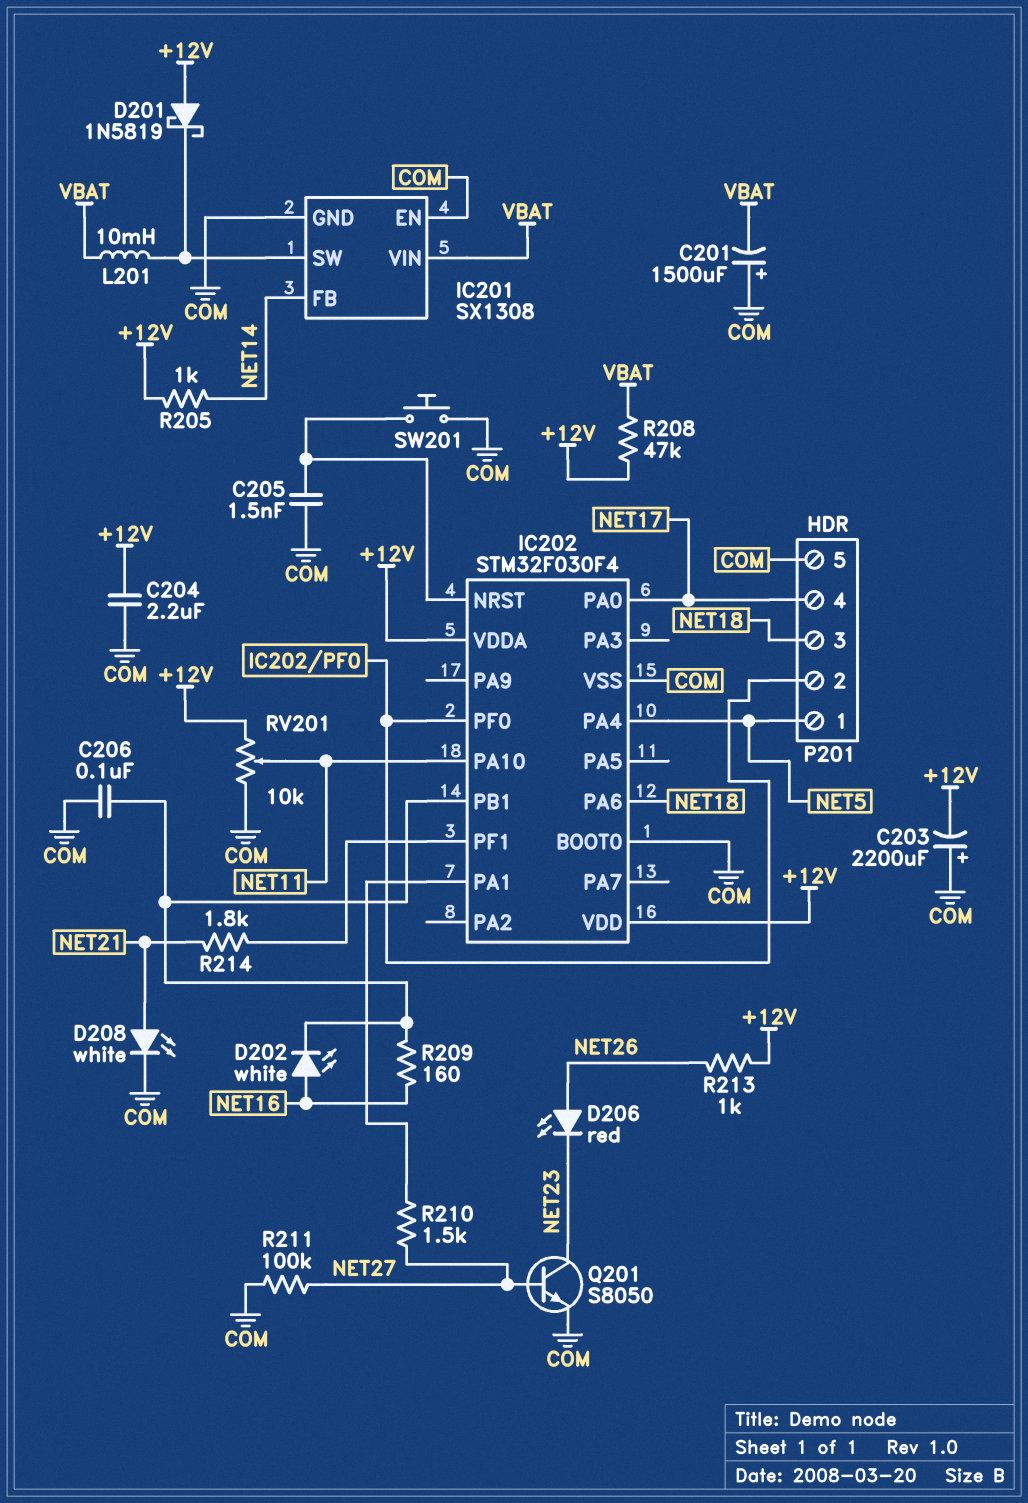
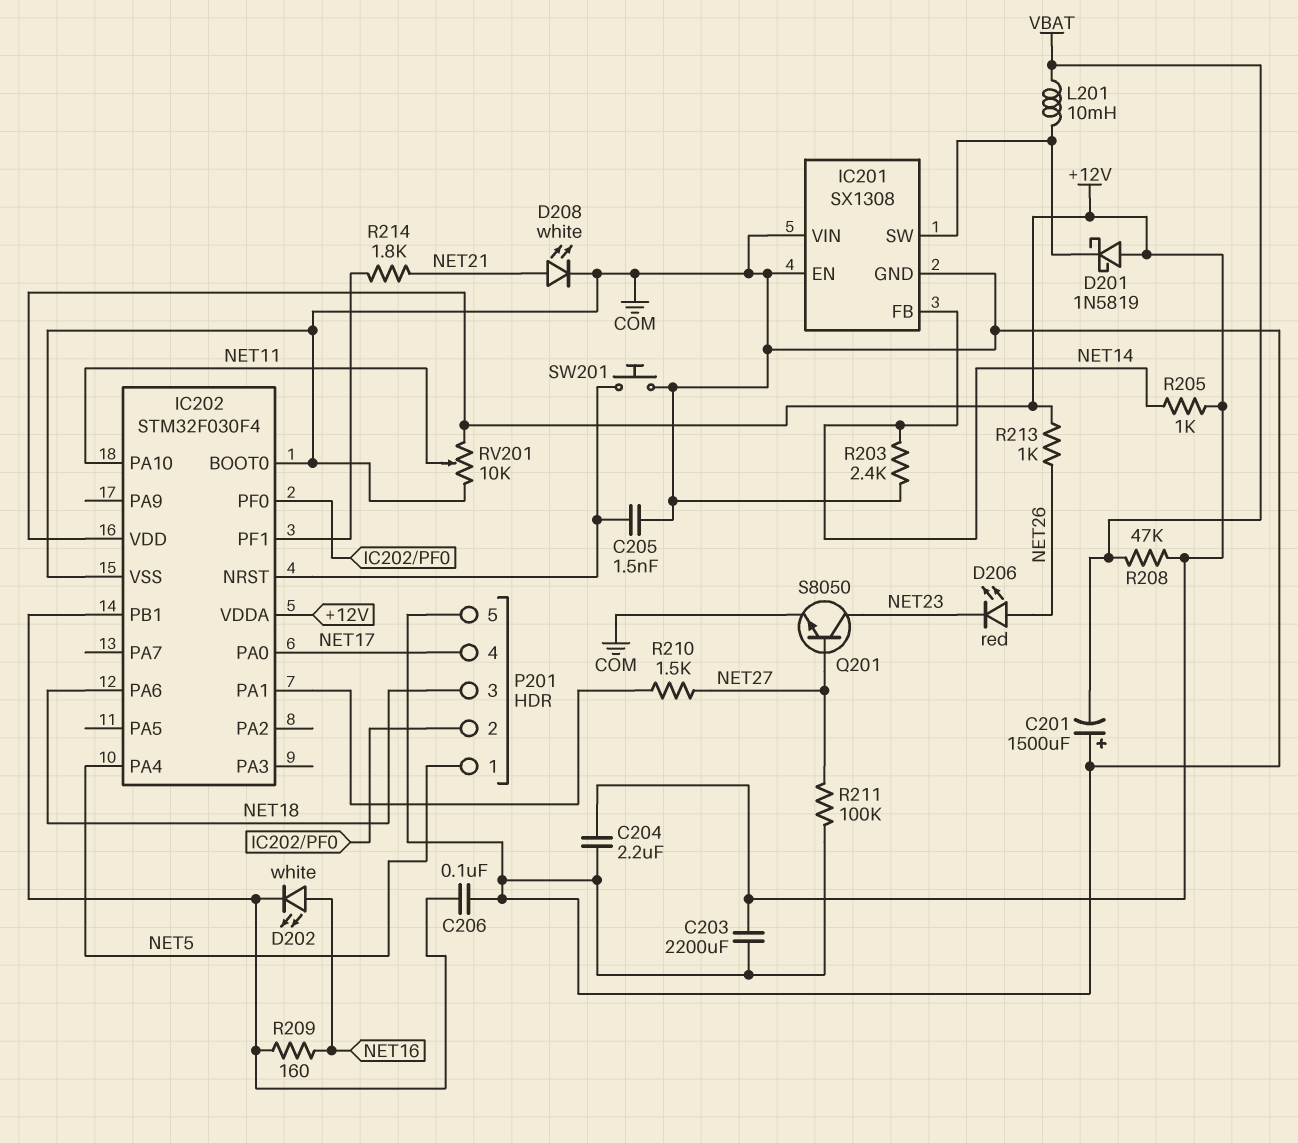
C203: 2200uF (plus COM, minus +12V) -> 2200uF (+12V, COM)
IC201 pin VIN: VBAT -> COM
R203: none -> 2.4k (COM, NET14)

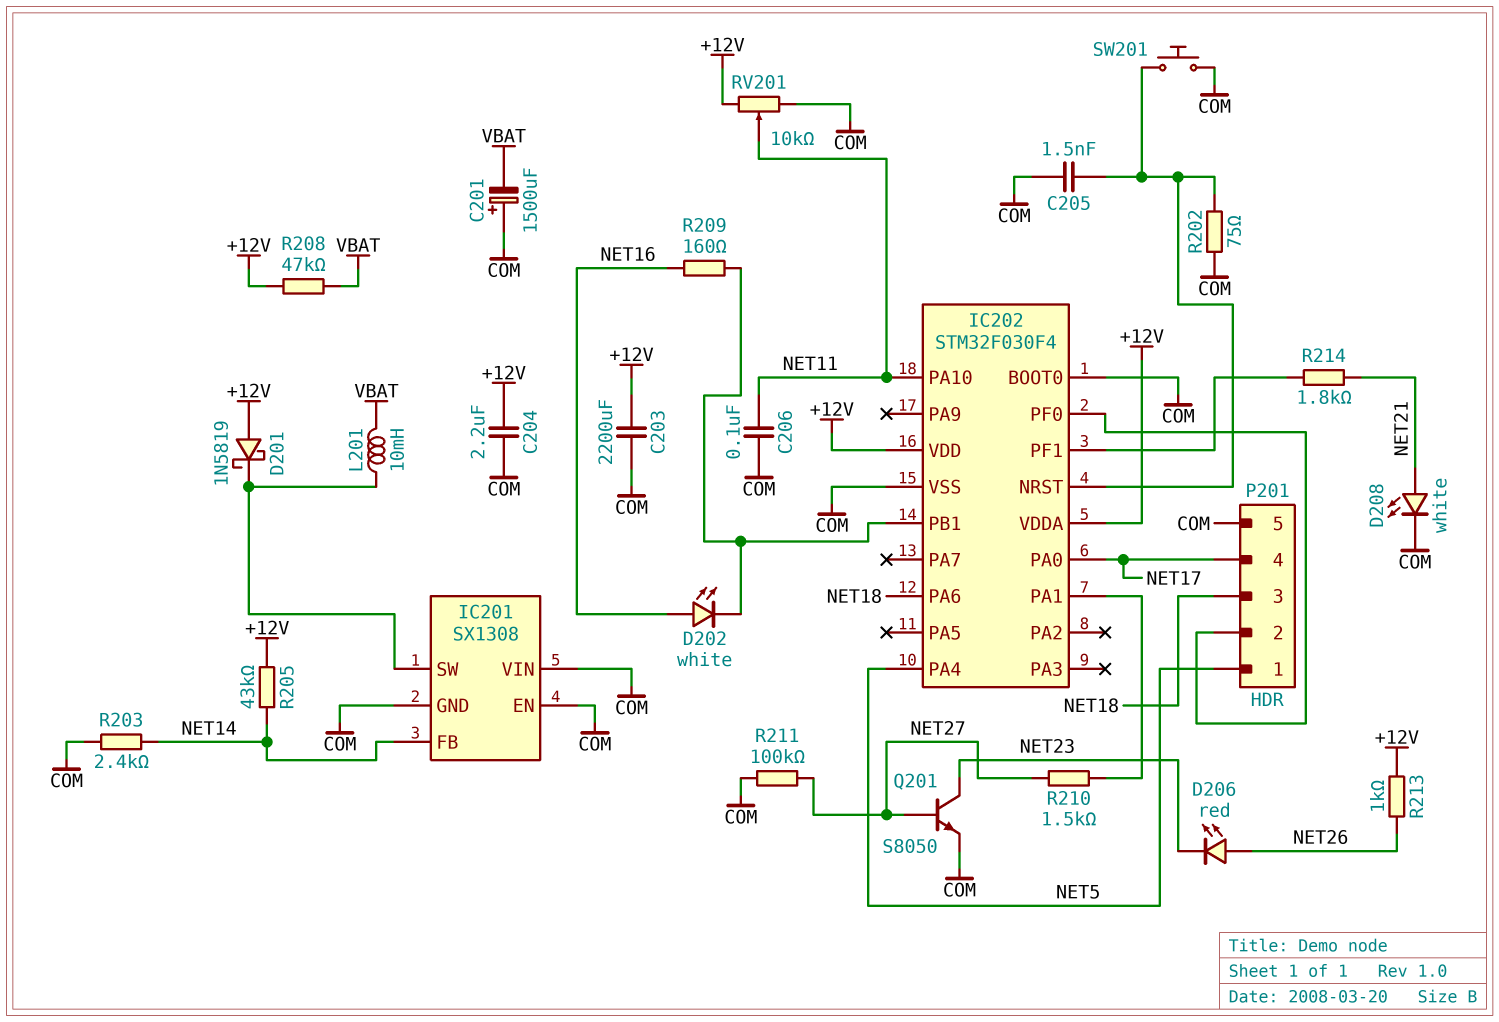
C206: 100nF (COM, IC202/PB1) -> 100nF (COM, NET11)
R202: none -> 75 (COM, IC202/NRST)
R205: 1k (+12V, NET14) -> 43k (+12V, NET14)

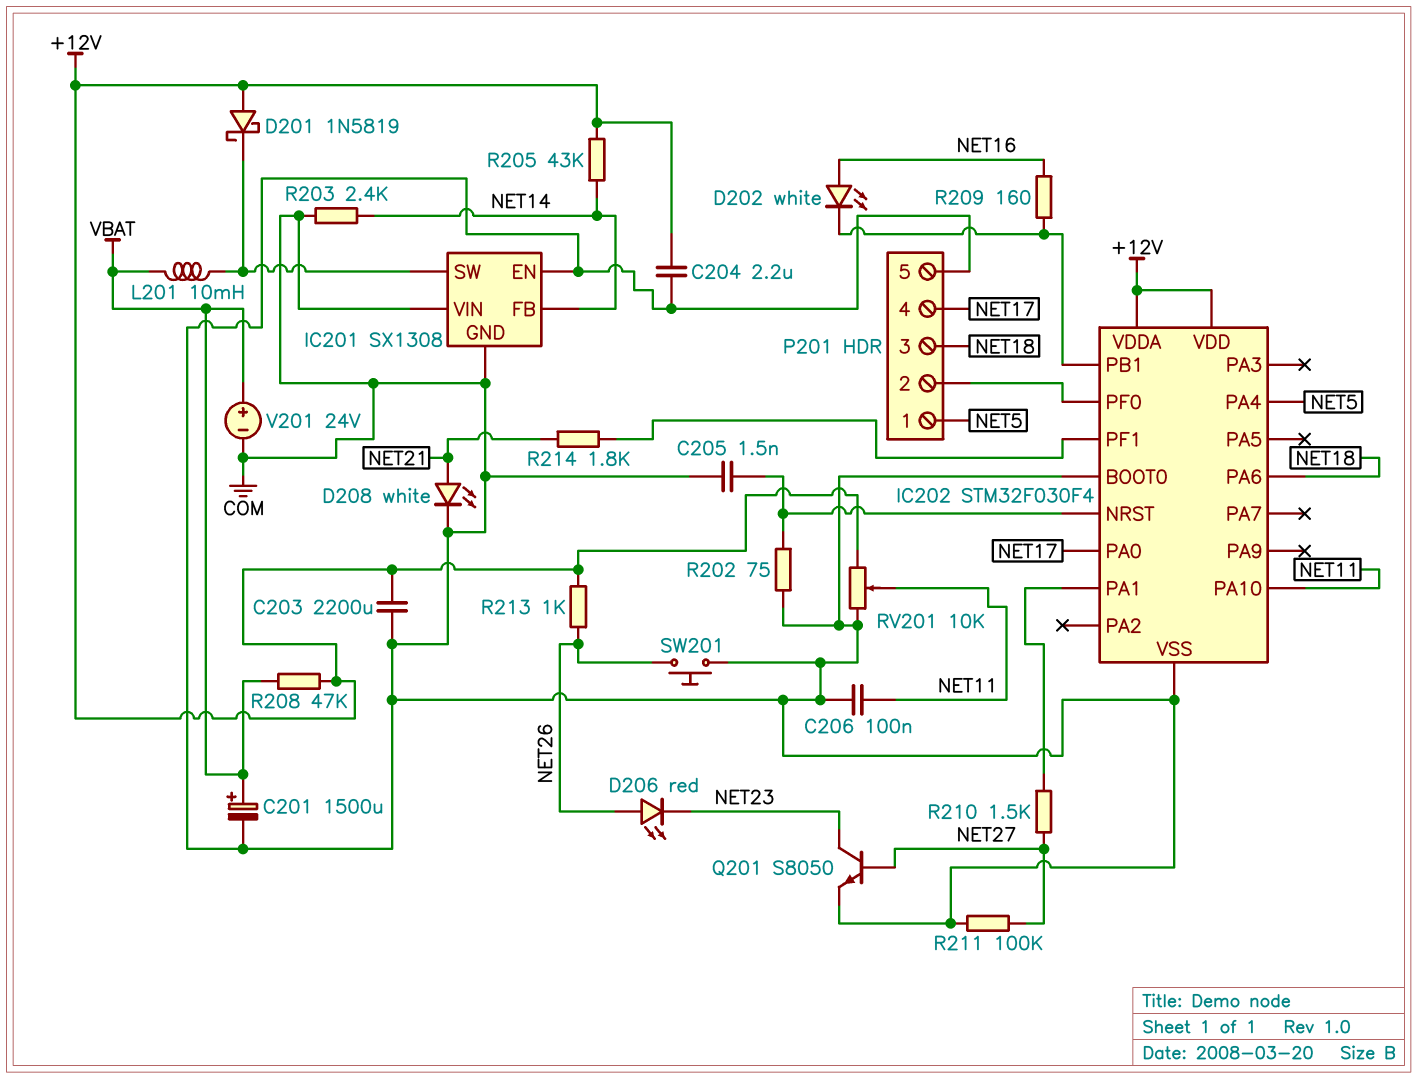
C201: 1500uF (plus COM, minus VBAT) -> 1500uF (plus VBAT, minus COM)
SW201: button (COM, IC202/NRST) -> button (COM, NET26)
V201: none -> 24V (plus VBAT, minus COM)

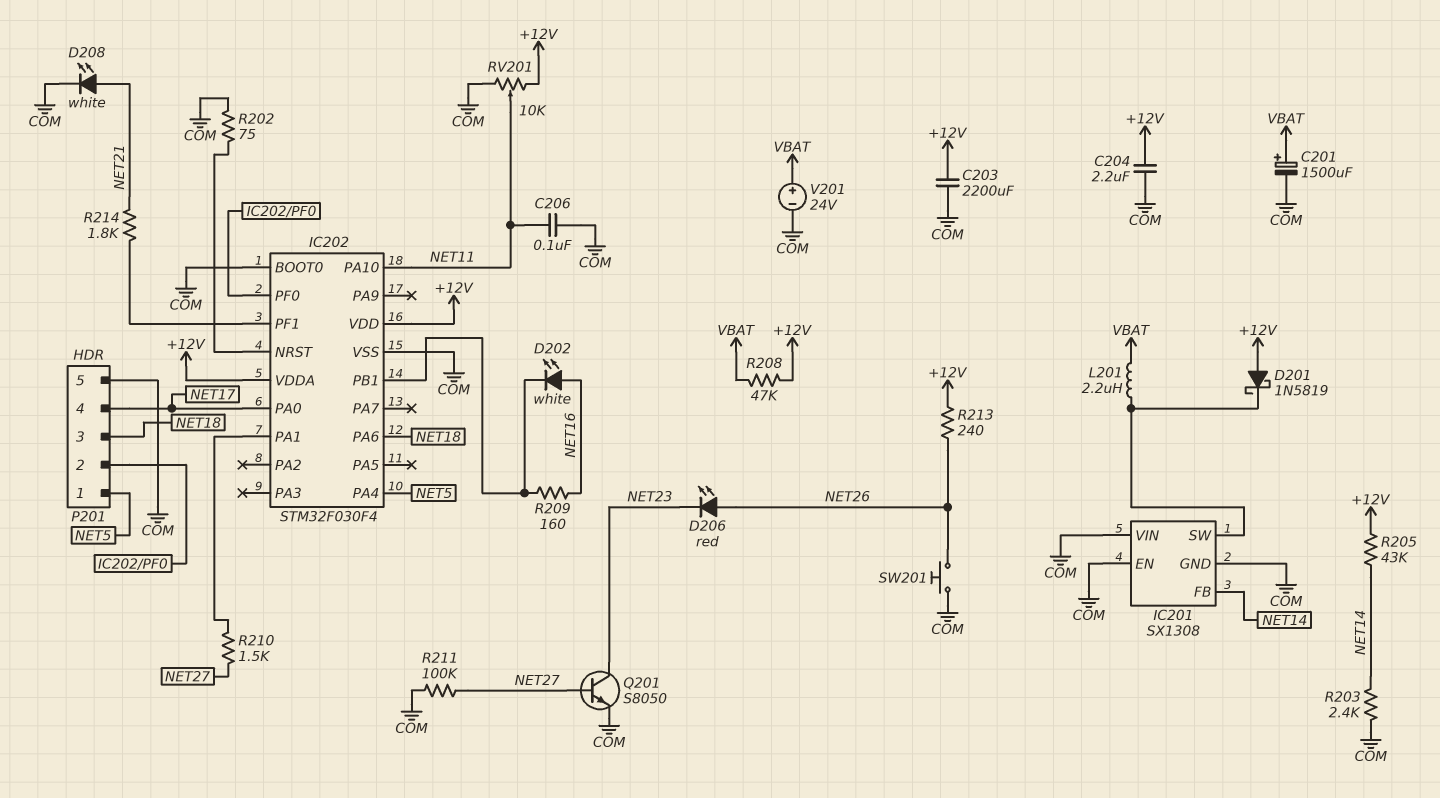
C205: 1.5nF (COM, IC202/NRST) -> none
L201: 10mH (IC201/SW, VBAT) -> 2.2uH (IC201/SW, VBAT)
R213: 1k (+12V, NET26) -> 240 (+12V, NET26)

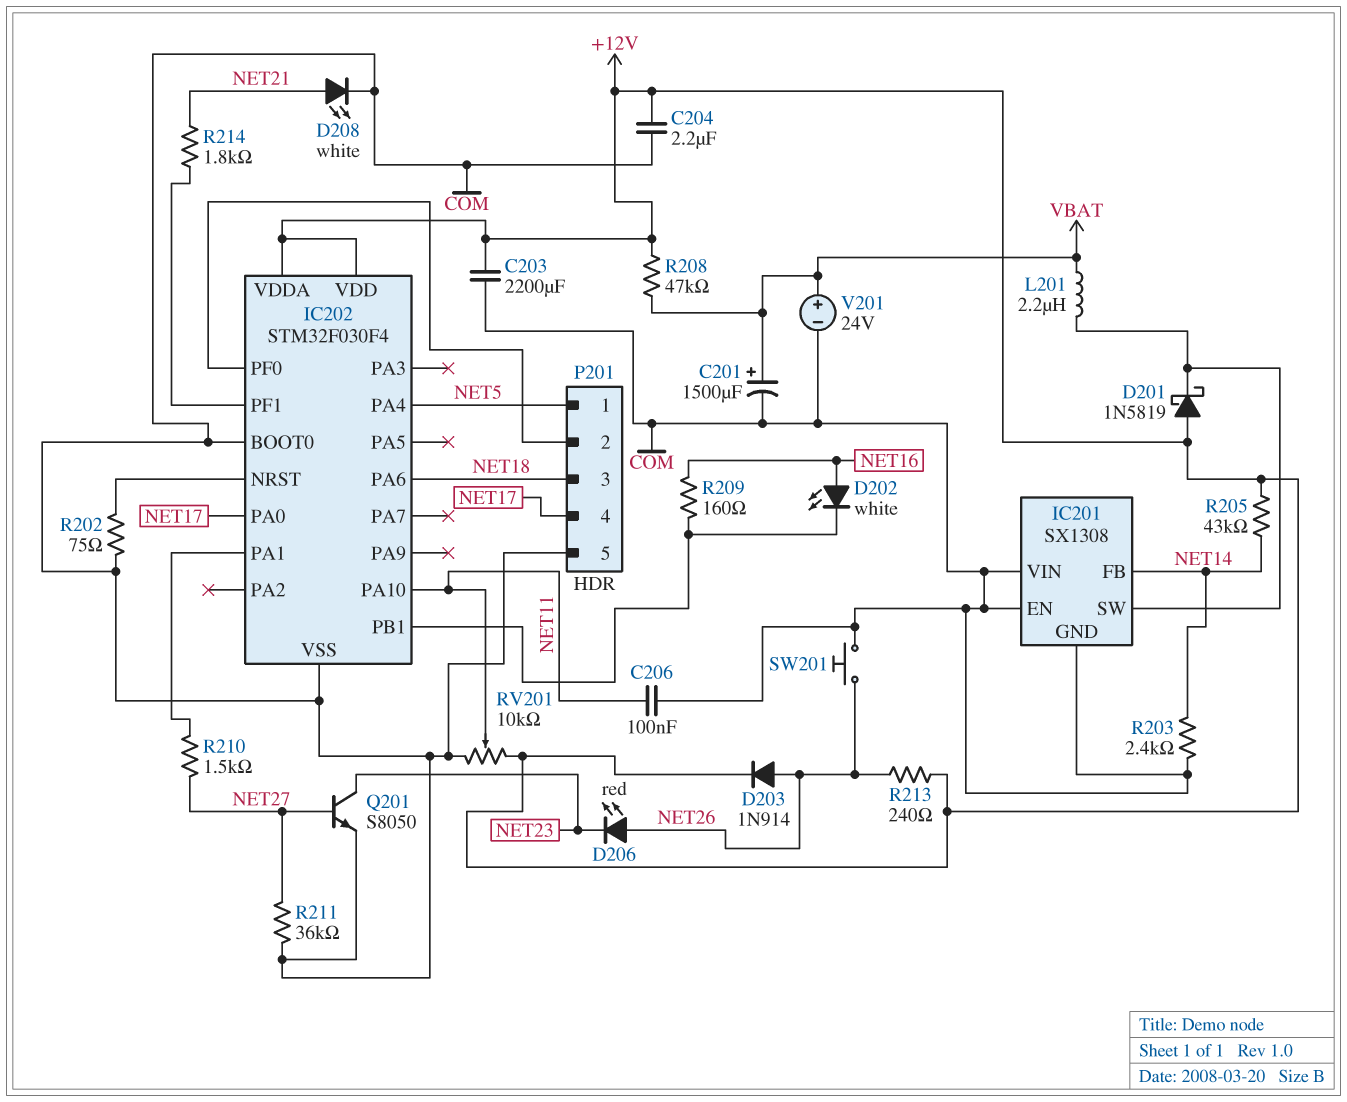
D203: none -> diode 1N914 (A NET26, K +12V)
R211: 100k (COM, NET27) -> 36k (COM, NET27)

